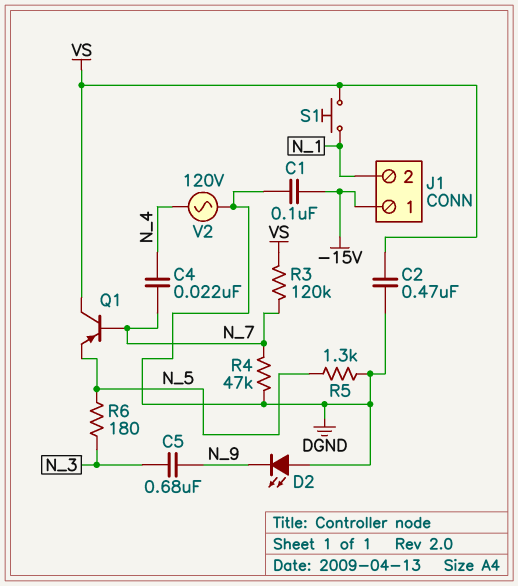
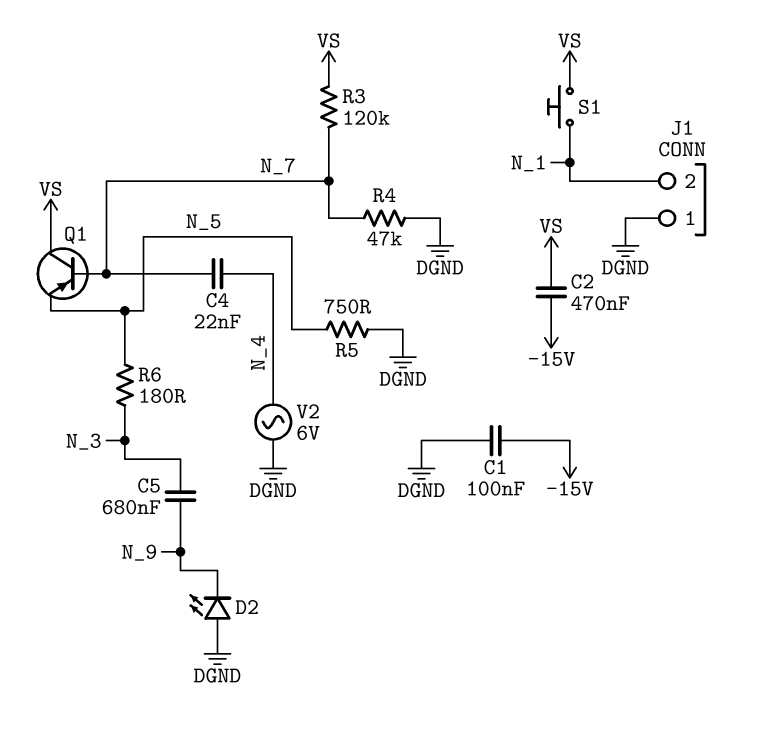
C2: 470nF (DGND, VS) -> 470nF (-15V, VS)
J1 pin 1: -15V -> DGND
R5: 1.3k (DGND, N_5) -> 750 (DGND, N_5)
V2: AC 120V (DGND, N_4) -> AC 6V (DGND, N_4)

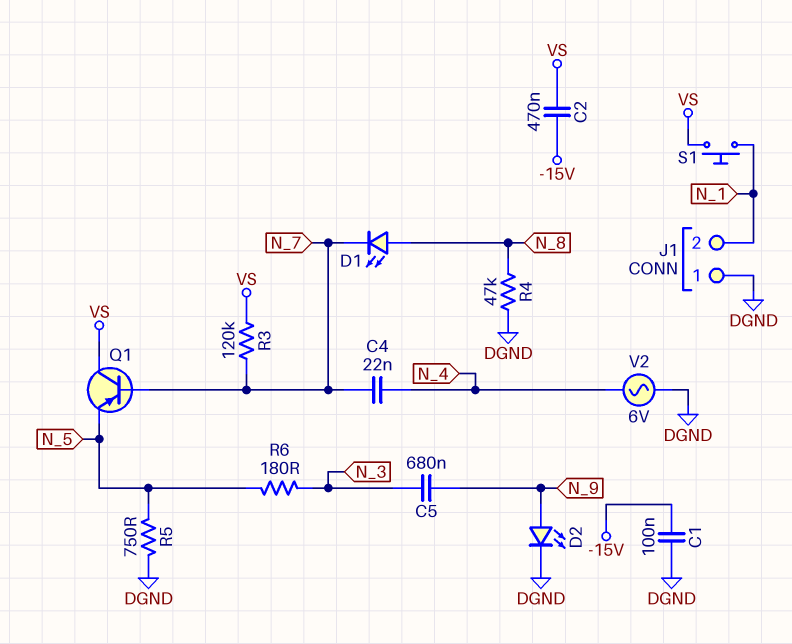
D1: none -> LED (A N_8, K N_7)
D2: LED (A DGND, K N_9) -> LED (A N_9, K DGND)
R4: 47k (DGND, N_7) -> 47k (DGND, N_8)

